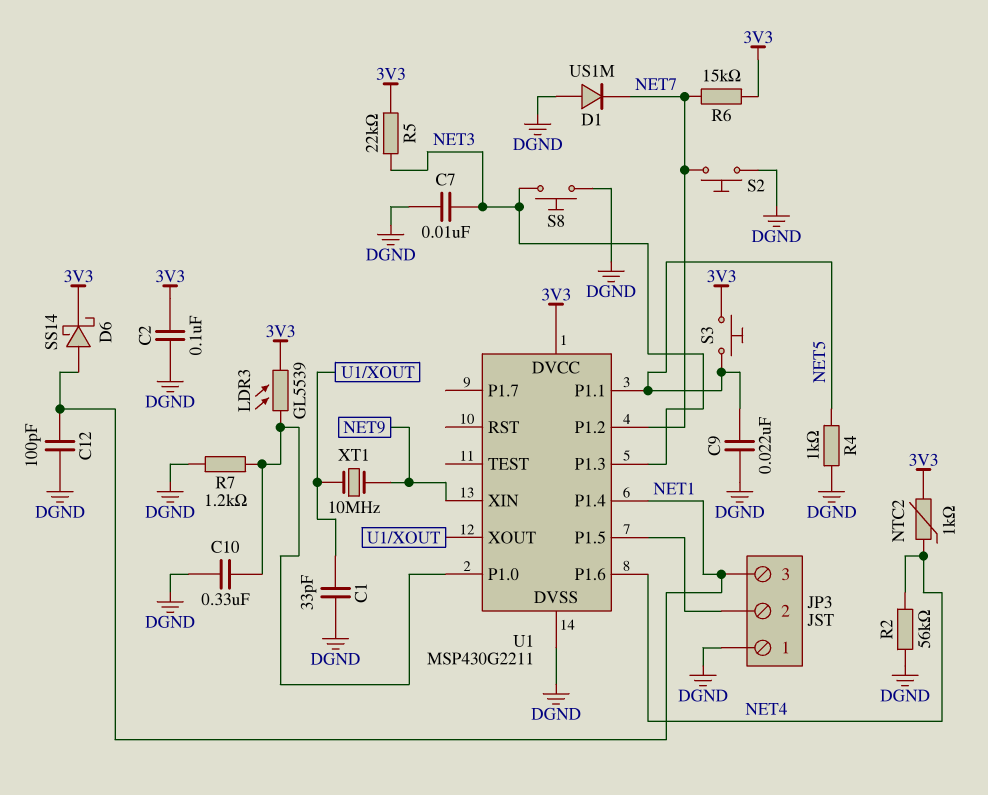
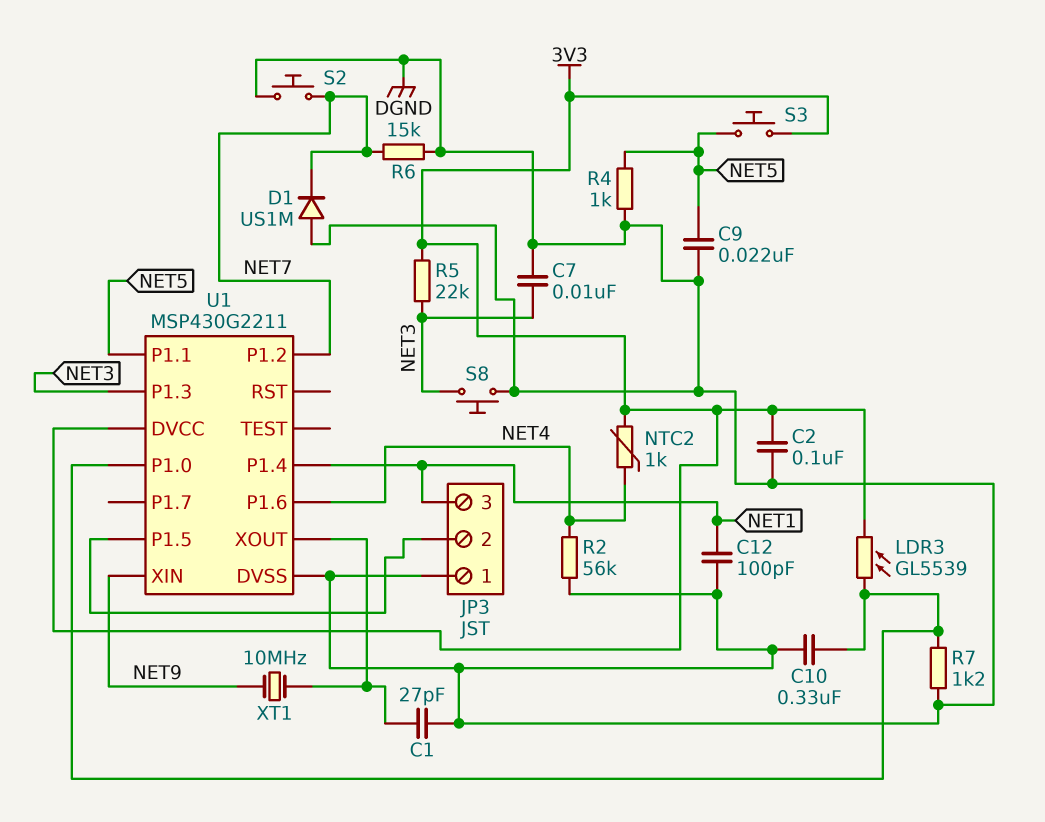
C1: 33pF (DGND, U1/XOUT) -> 27pF (DGND, U1/XOUT)
D6: schottky SS14 (A NET1, K 3V3) -> none
R6: 15k (3V3, NET7) -> 15k (DGND, NET7)

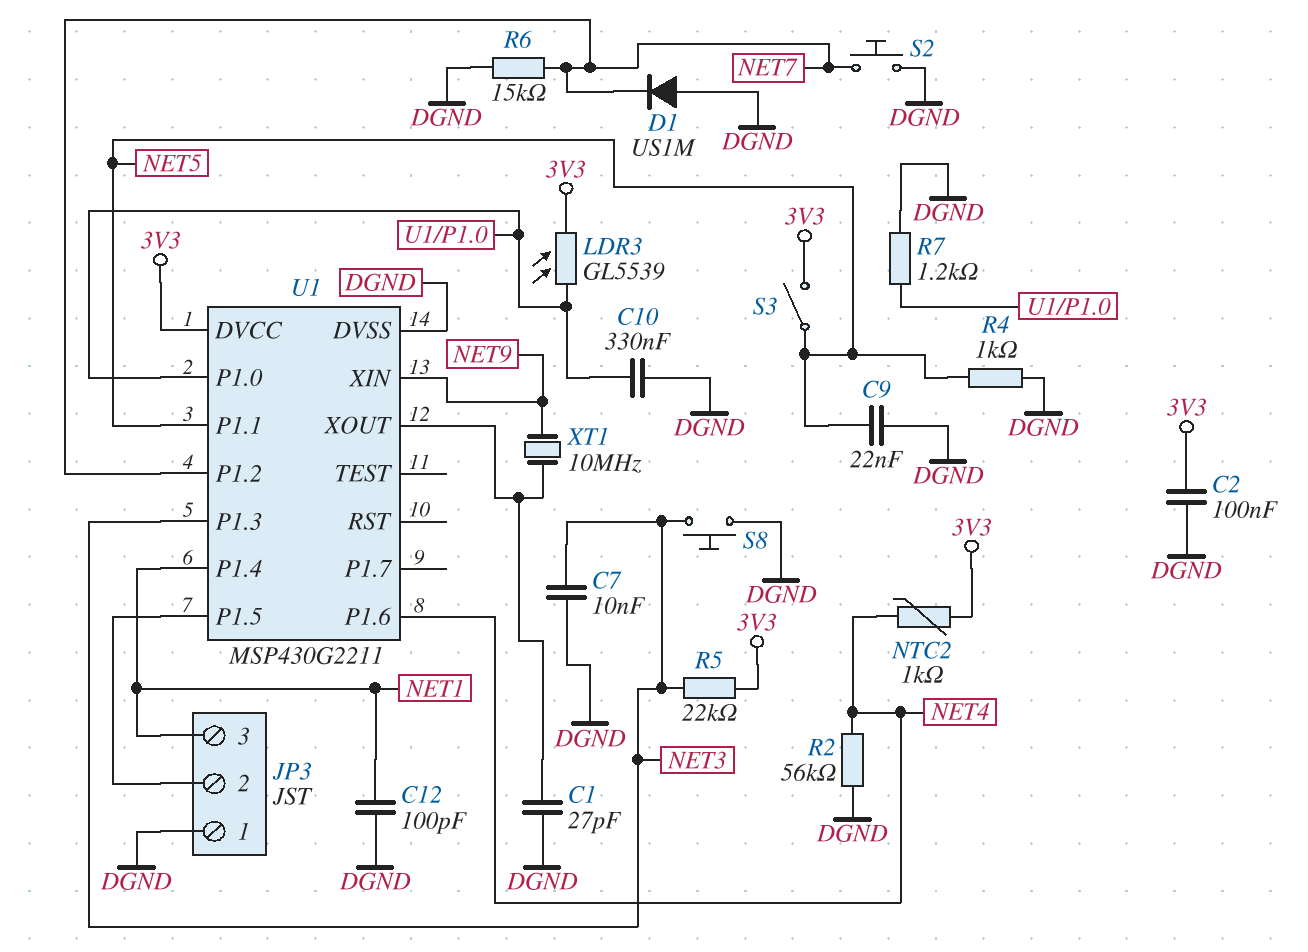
S3: button (3V3, NET5) -> switch (3V3, NET5)

